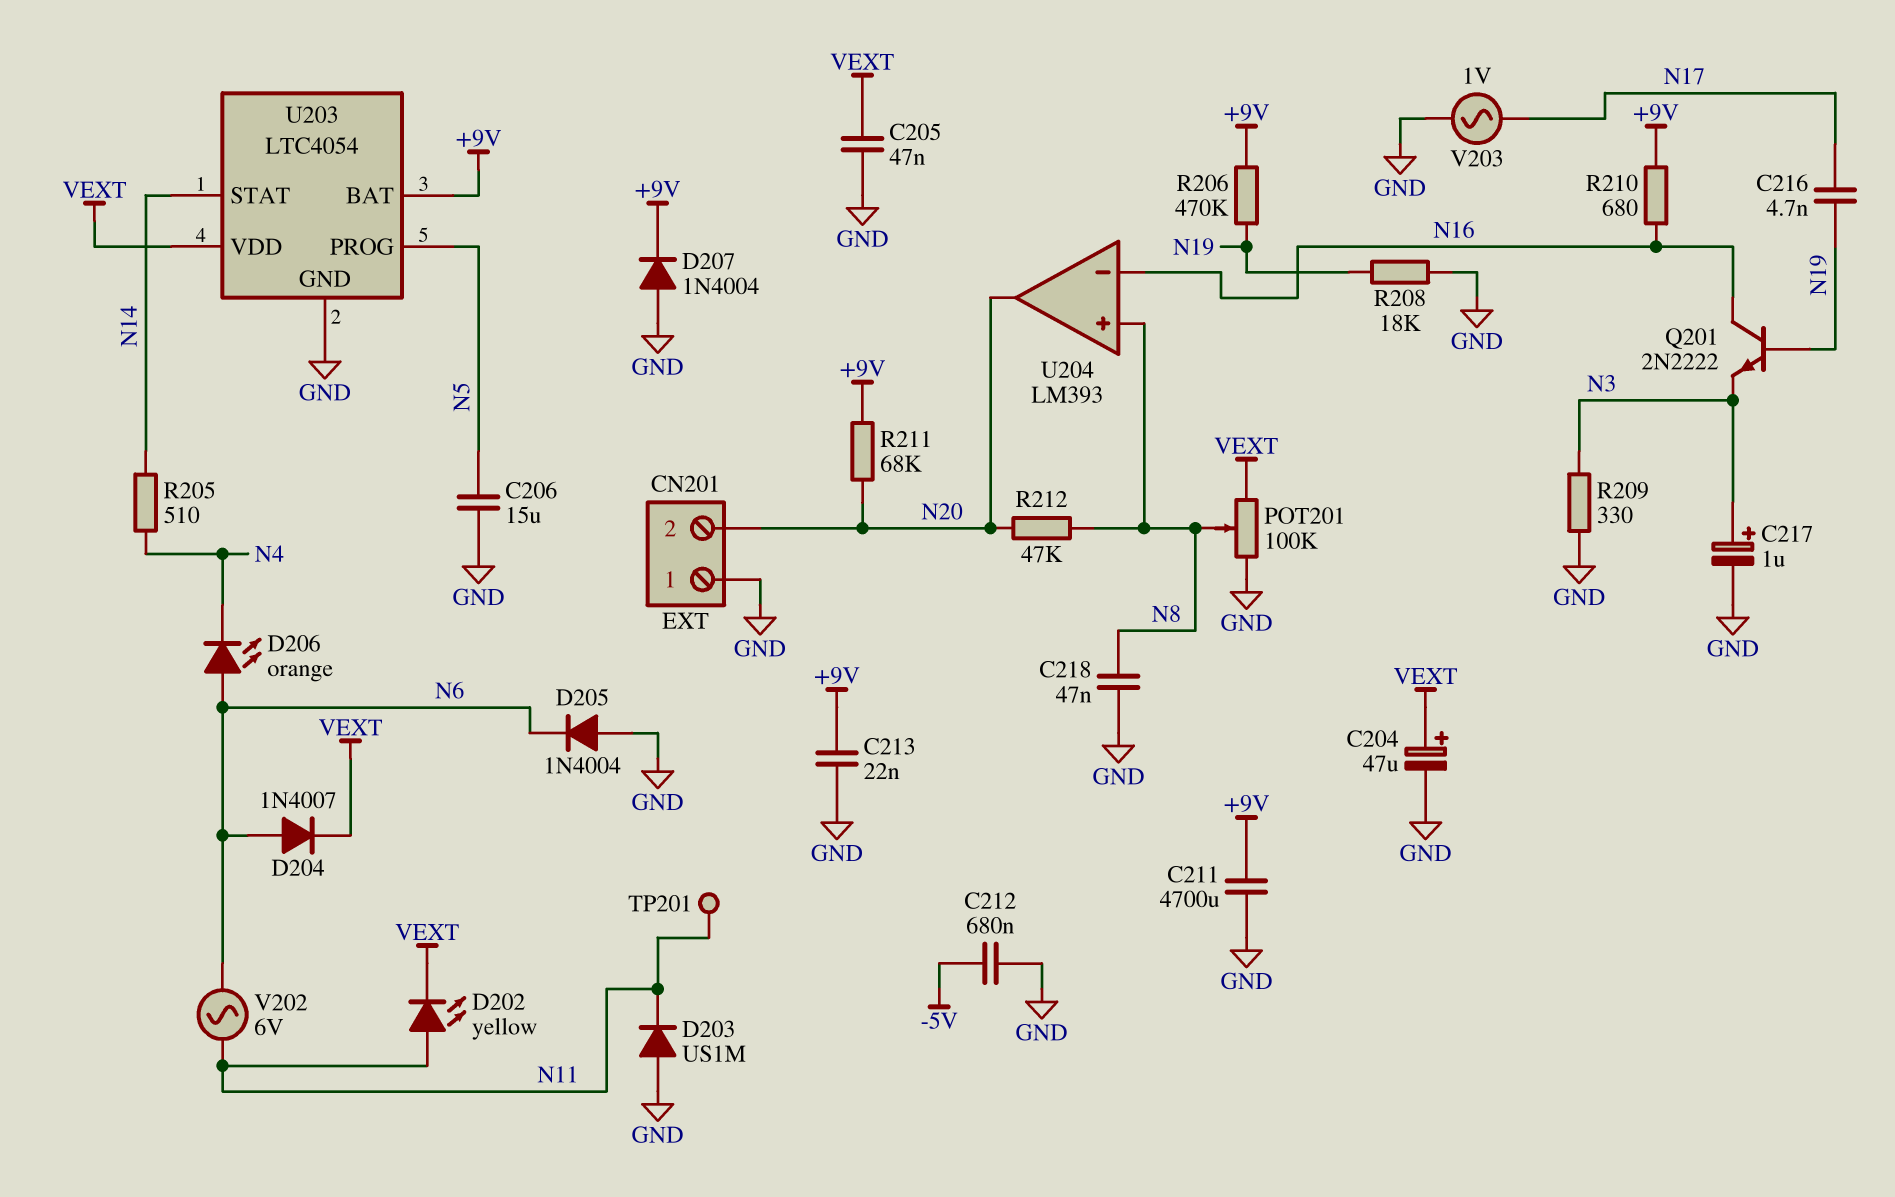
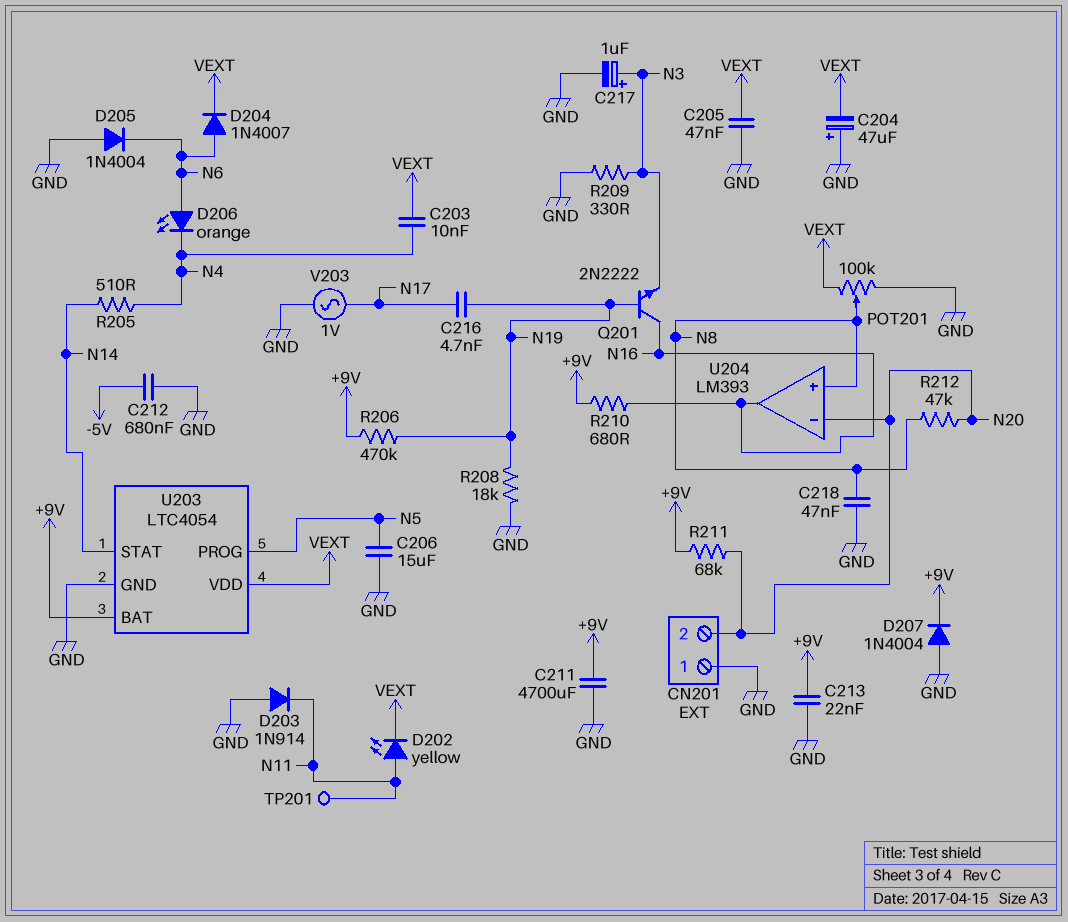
C203: none -> 10nF (N4, VEXT)
C204: 47uF (plus VEXT, minus GND) -> 47uF (plus GND, minus VEXT)
D203: diode US1M (A GND, K N11) -> diode 1N914 (A GND, K N11)
U204 pin in-: N16 -> N20
U204 pin out: N20 -> N16
V202: AC 6V (N6, N11) -> none

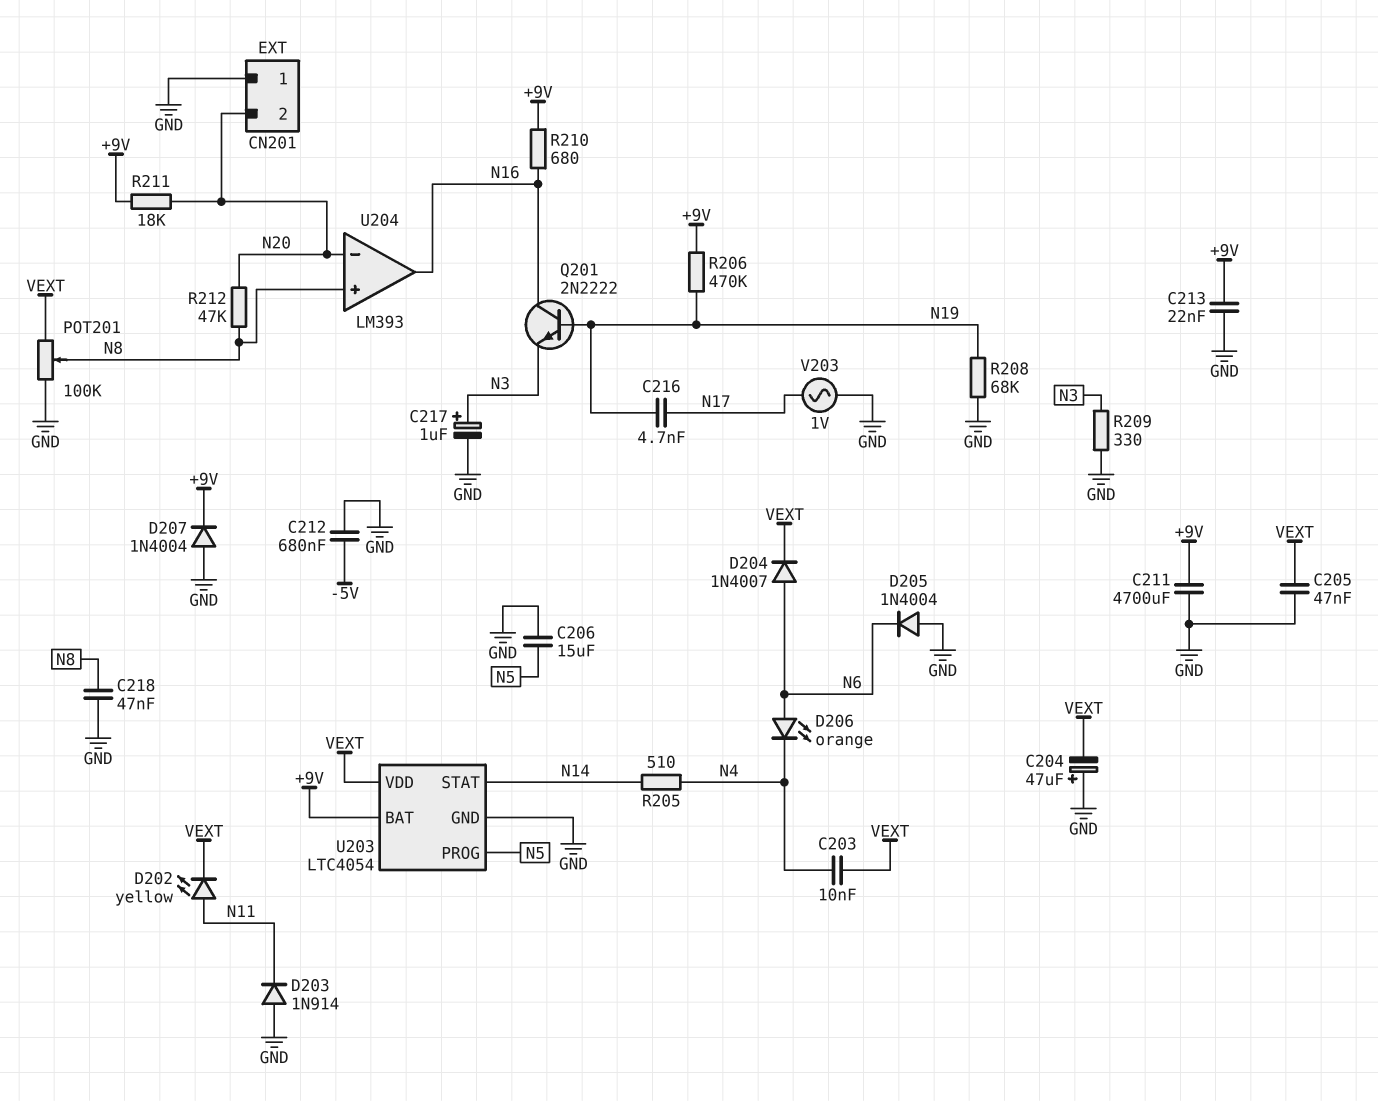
R208: 18k (GND, N19) -> 68k (GND, N19)
R211: 68k (+9V, N20) -> 18k (+9V, N20)
TP201: test point (N11) -> none

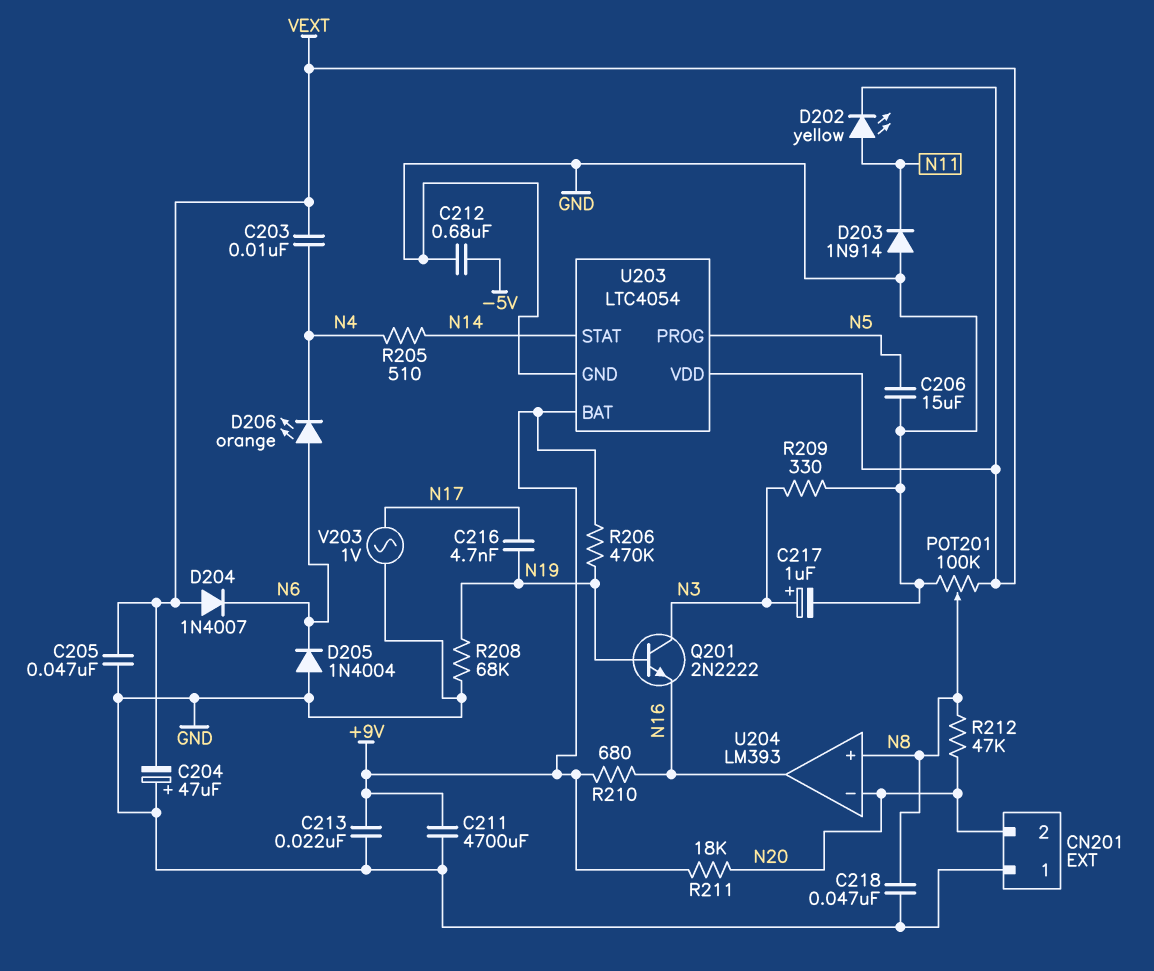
D204: diode 1N4007 (A N6, K VEXT) -> diode 1N4007 (A VEXT, K N6)
D207: diode 1N4004 (A GND, K +9V) -> none
Q201: NPN 2N2222 (B N19, C N16, E N3) -> NPN 2N2222 (B N19, C N3, E N16)

